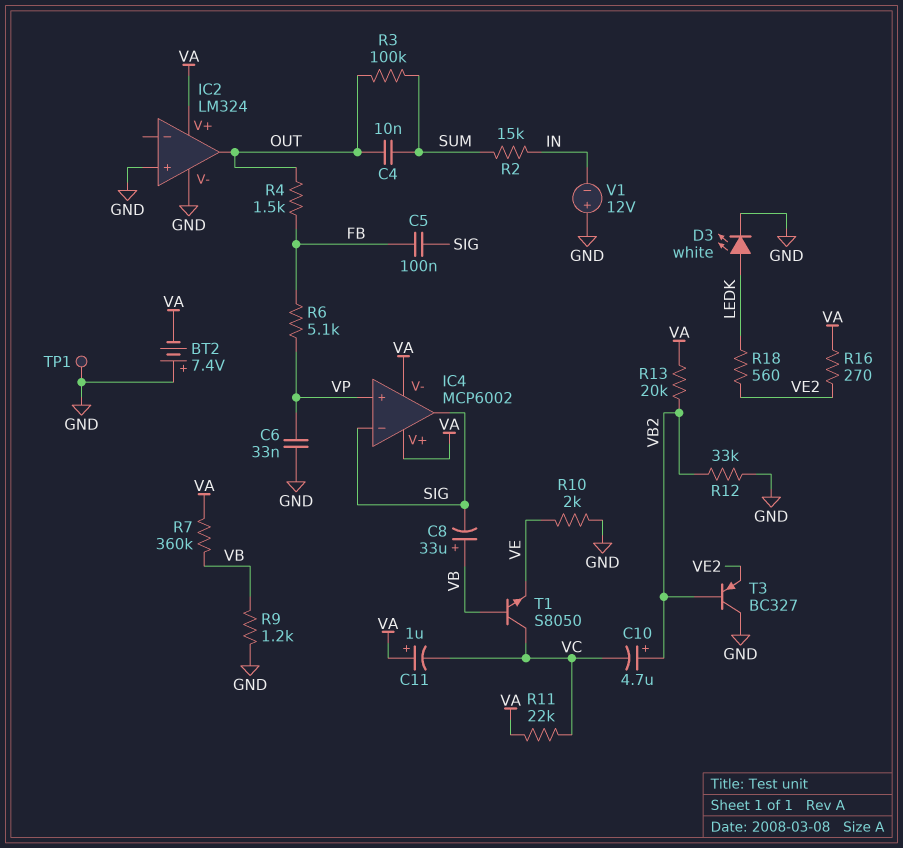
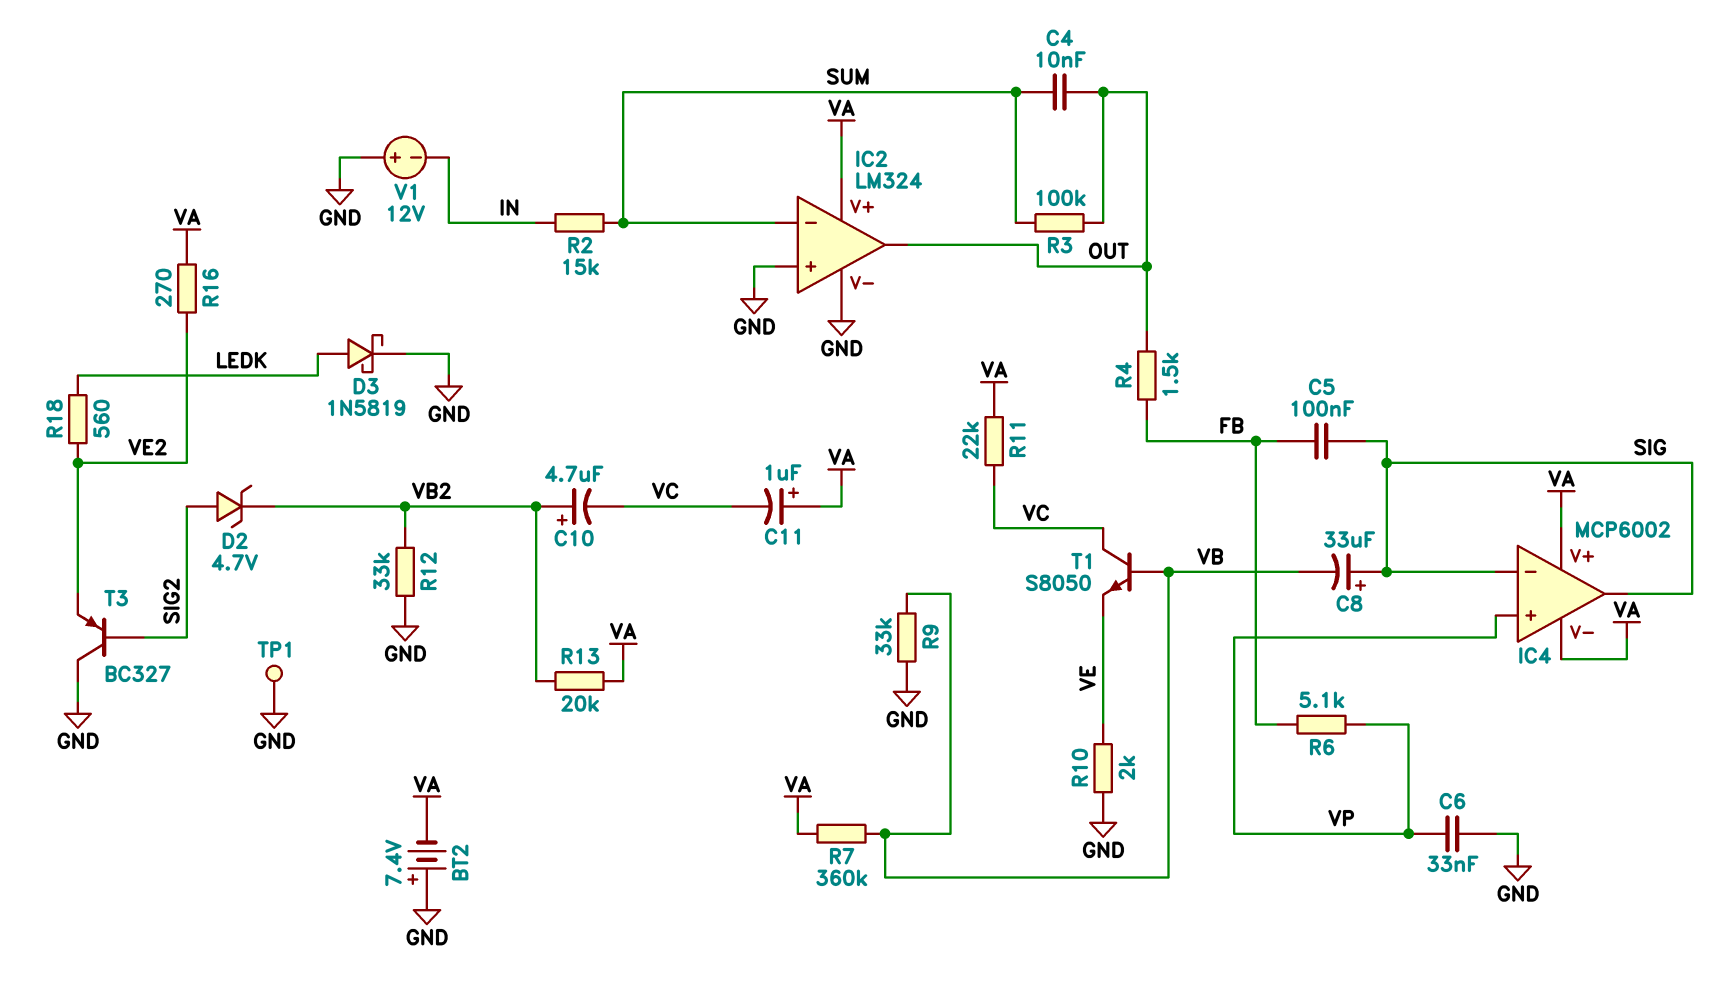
C8: 33uF (plus VB, minus SIG) -> 33uF (plus SIG, minus VB)
D2: none -> zener 4.7V (A SIG2, K VB2)
D3: LED white (A LEDK, K GND) -> schottky 1N5819 (A LEDK, K GND)
IC2 pin in-: none -> SUM
R9: 1.2k (GND, VB) -> 33k (GND, VB)
T3: PNP BC327 (B VB2, C GND, E VE2) -> PNP BC327 (B SIG2, C GND, E VE2)

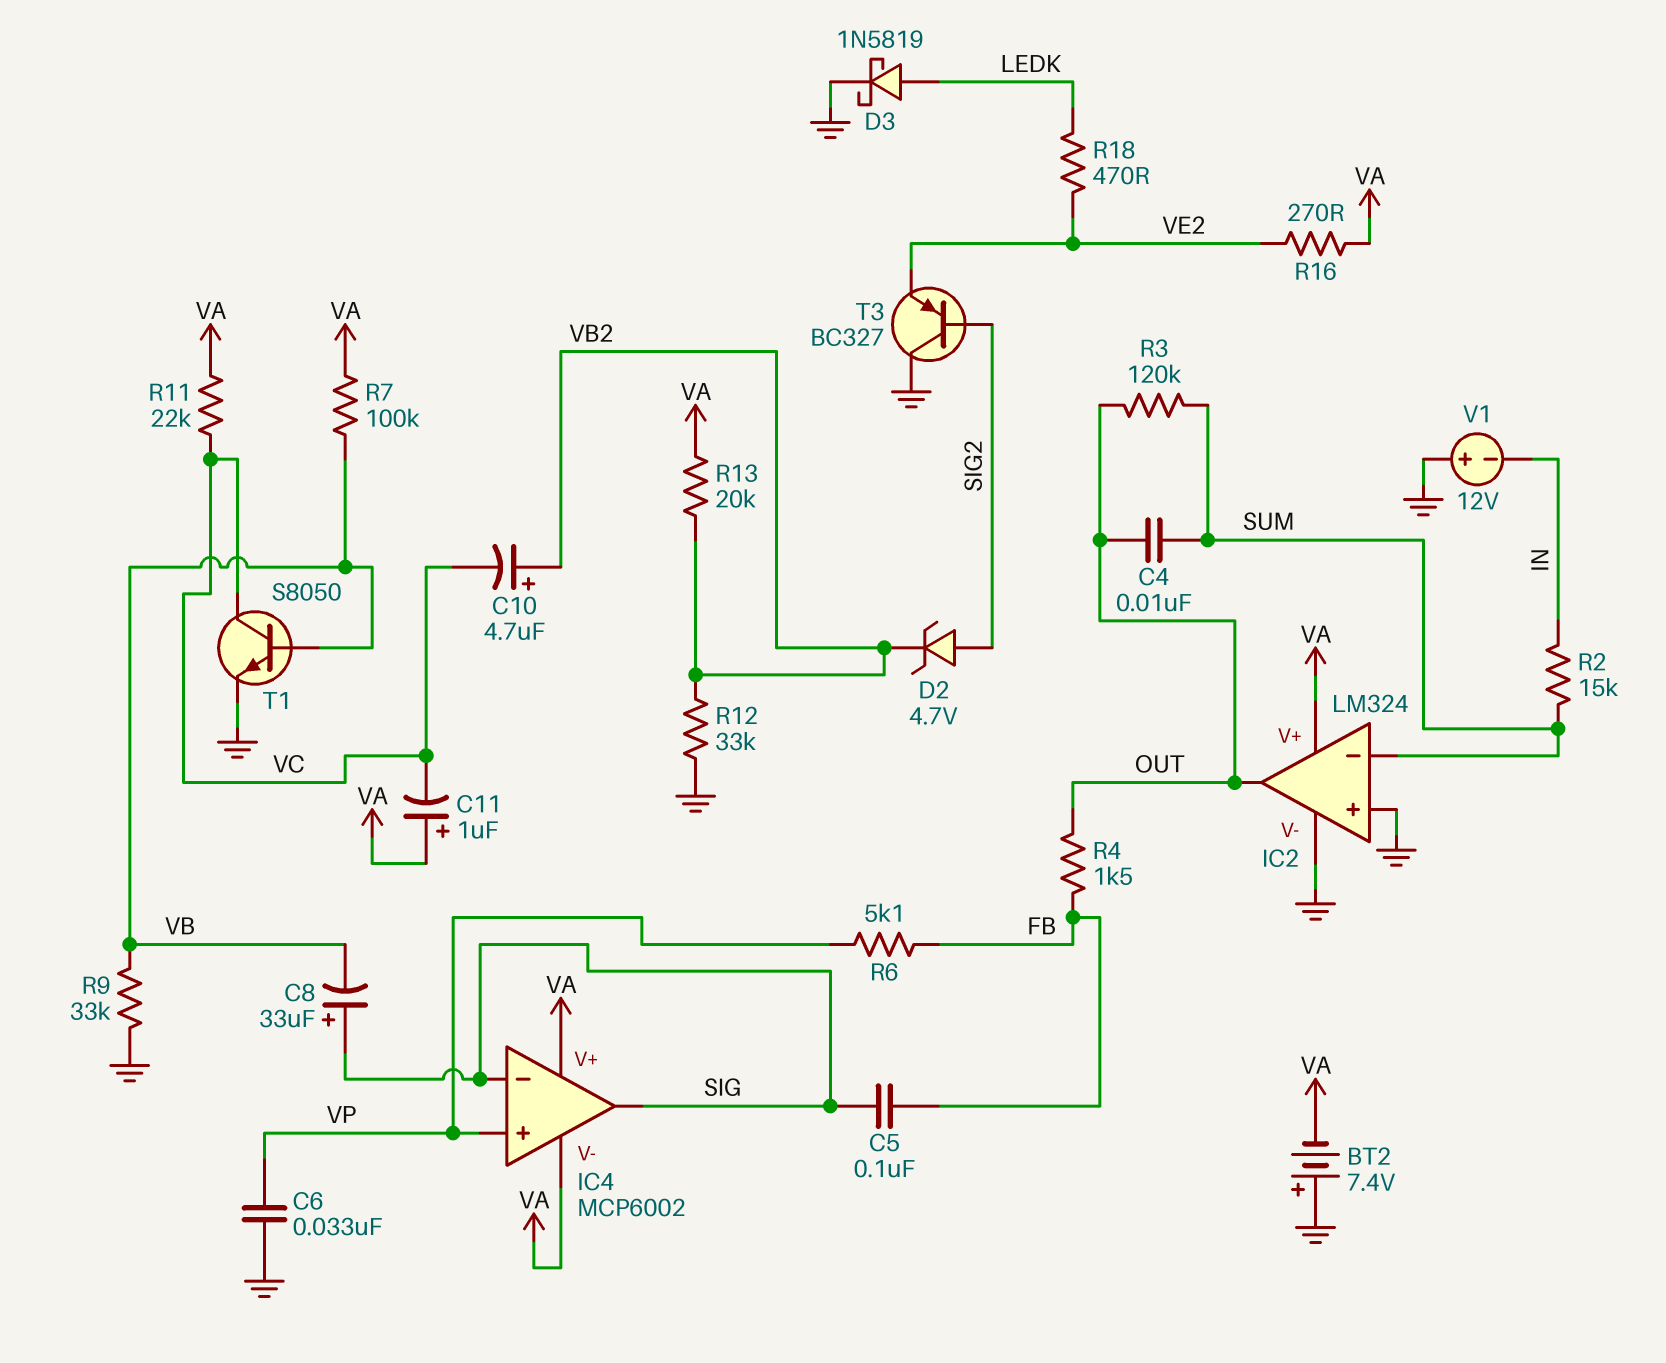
R3: 100k (OUT, SUM) -> 120k (OUT, SUM)
R7: 360k (VA, VB) -> 100k (VA, VB)
R10: 2k (GND, VE) -> none
R18: 560 (LEDK, VE2) -> 470 (LEDK, VE2)
T1: NPN S8050 (B VB, C VC, E VE) -> NPN S8050 (B VB, C VC, E GND)
TP1: test point (GND) -> none

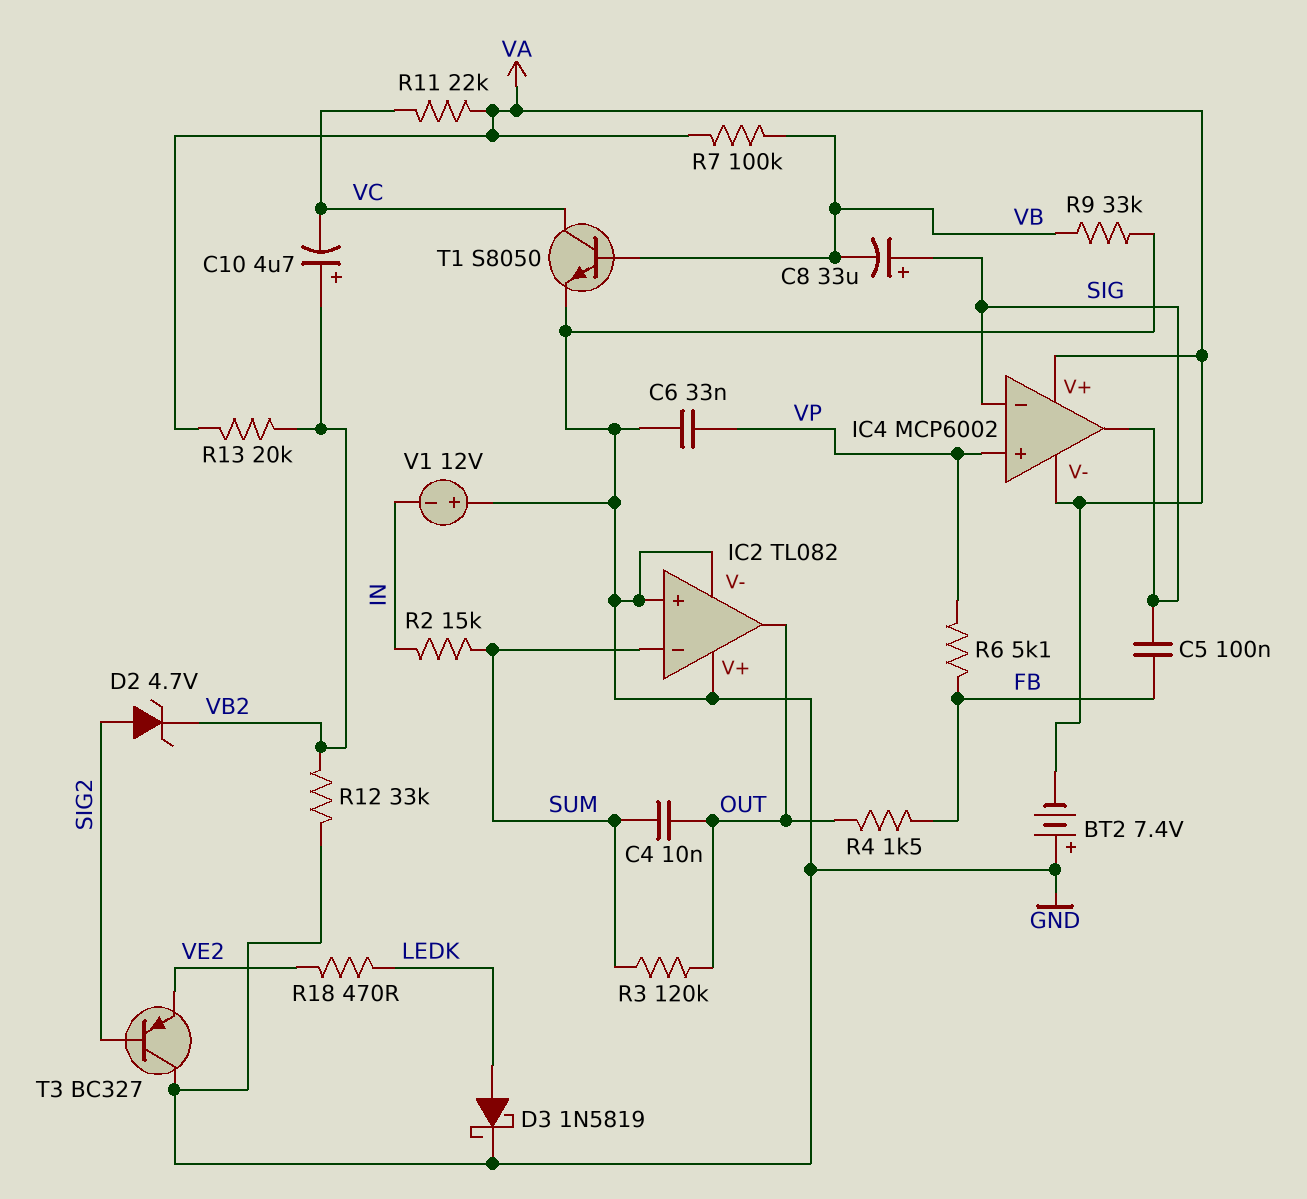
C11: 1uF (plus VA, minus VC) -> none
IC2: LM324 -> TL082
IC2 pin V+: VA -> GND
R16: 270 (VA, VE2) -> none

